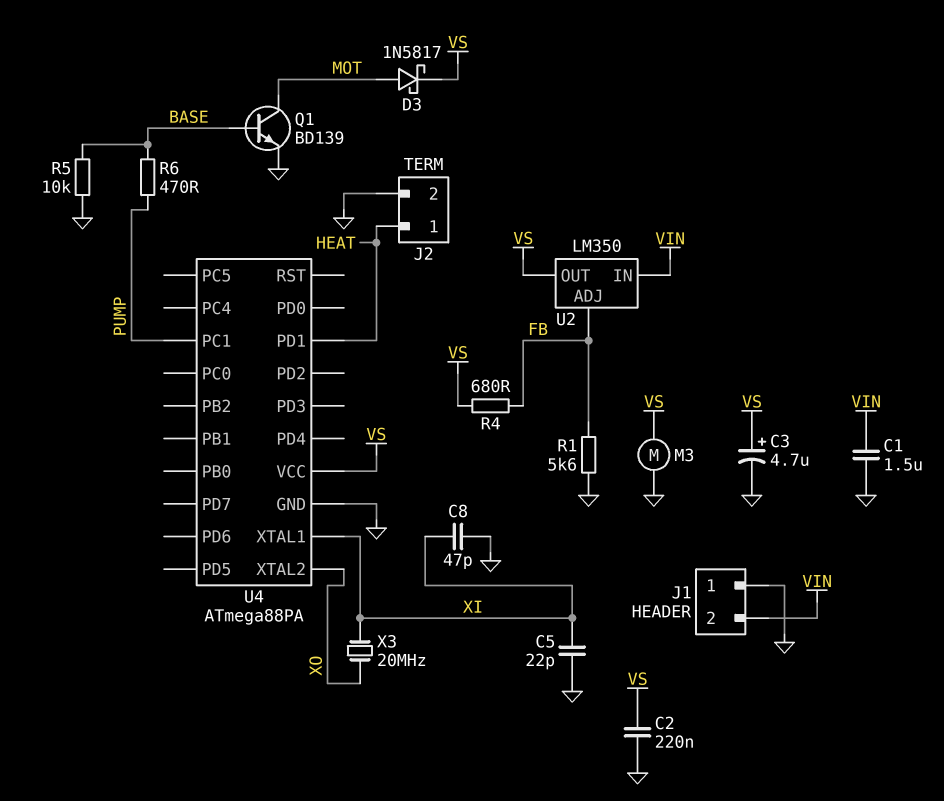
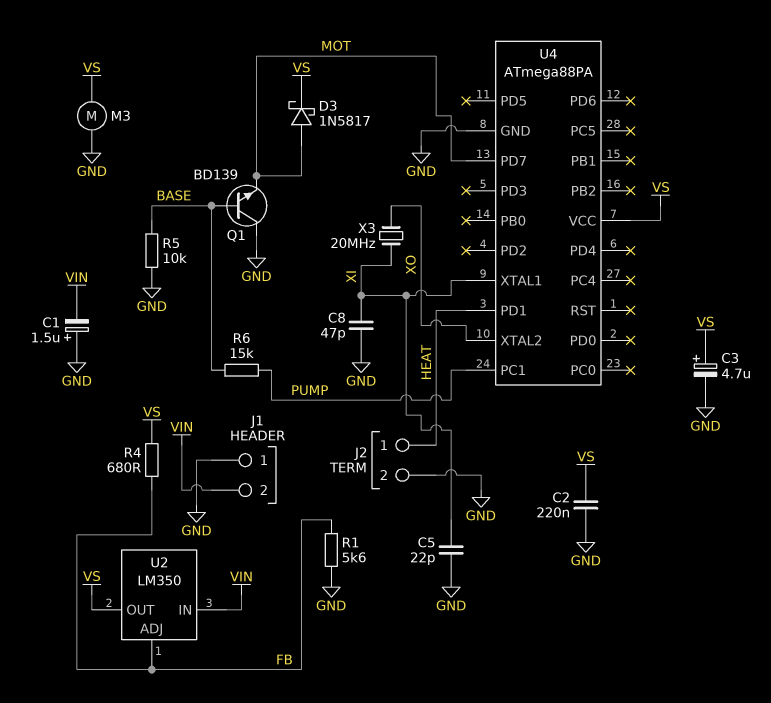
C1: 1.5uF (GND, VIN) -> 1.5uF (plus GND, minus VIN)
Q1: NPN BD139 (B BASE, C MOT, E GND) -> NPN BD139 (B BASE, C GND, E MOT)
R6: 470 (BASE, PUMP) -> 15k (BASE, PUMP)
U4 pin PD7: none -> MOT

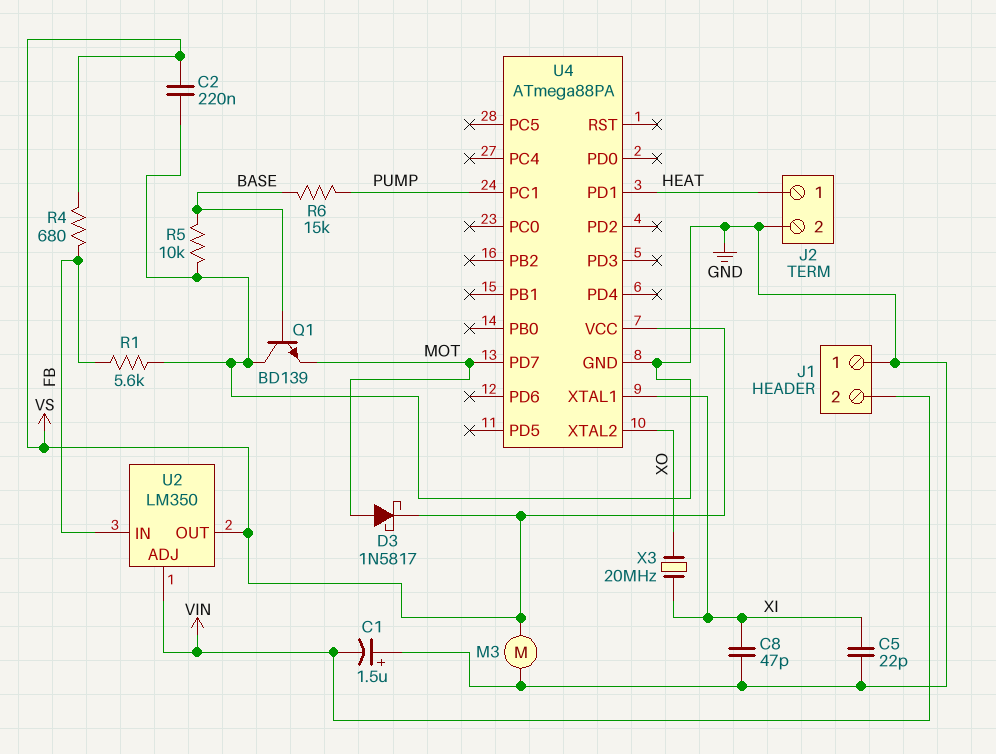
C3: 4.7uF (plus VS, minus GND) -> none
U2 pin ADJ: FB -> VIN
U2 pin IN: VIN -> FB

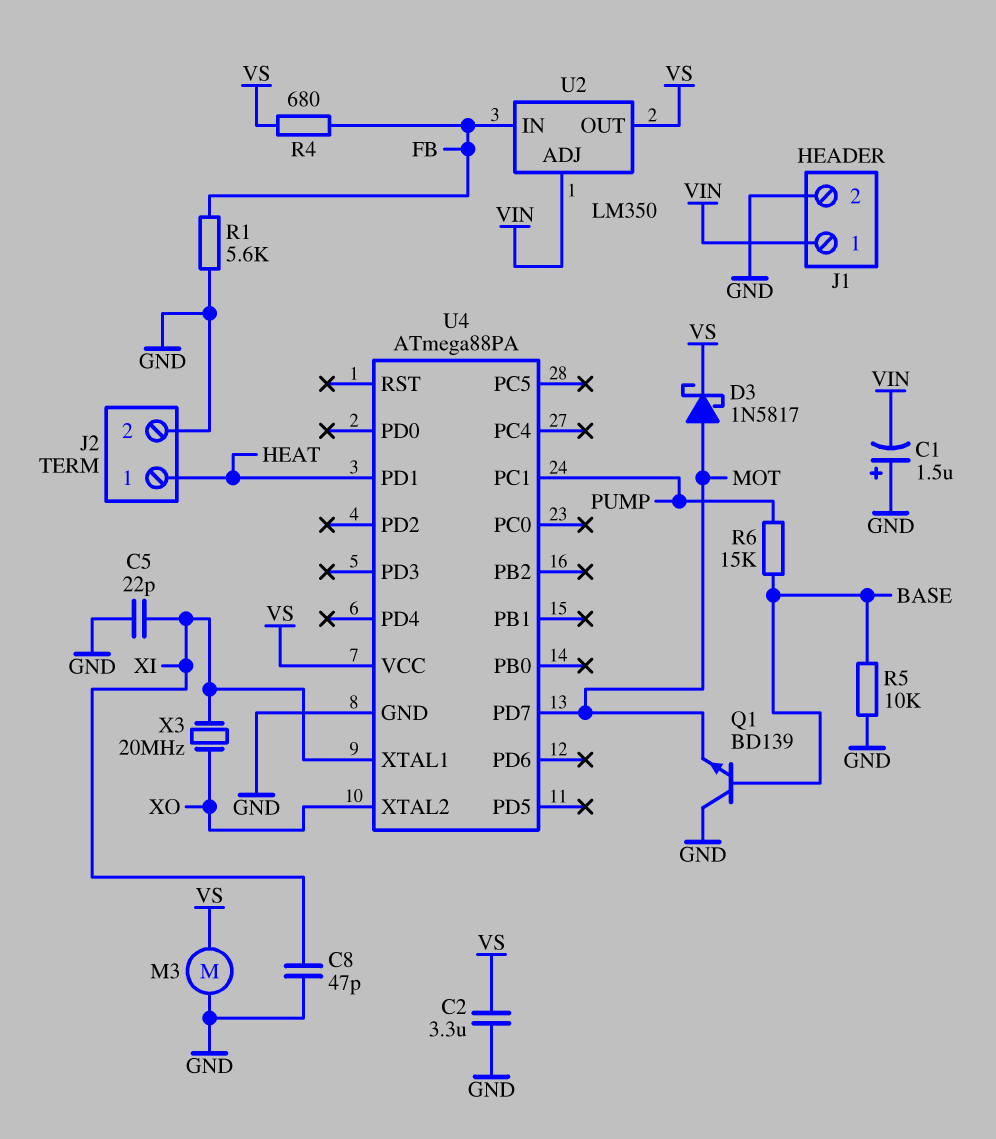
C2: 220nF (GND, VS) -> 3.3uF (GND, VS)
J1 pin 1: GND -> VIN
J1 pin 2: VIN -> GND

